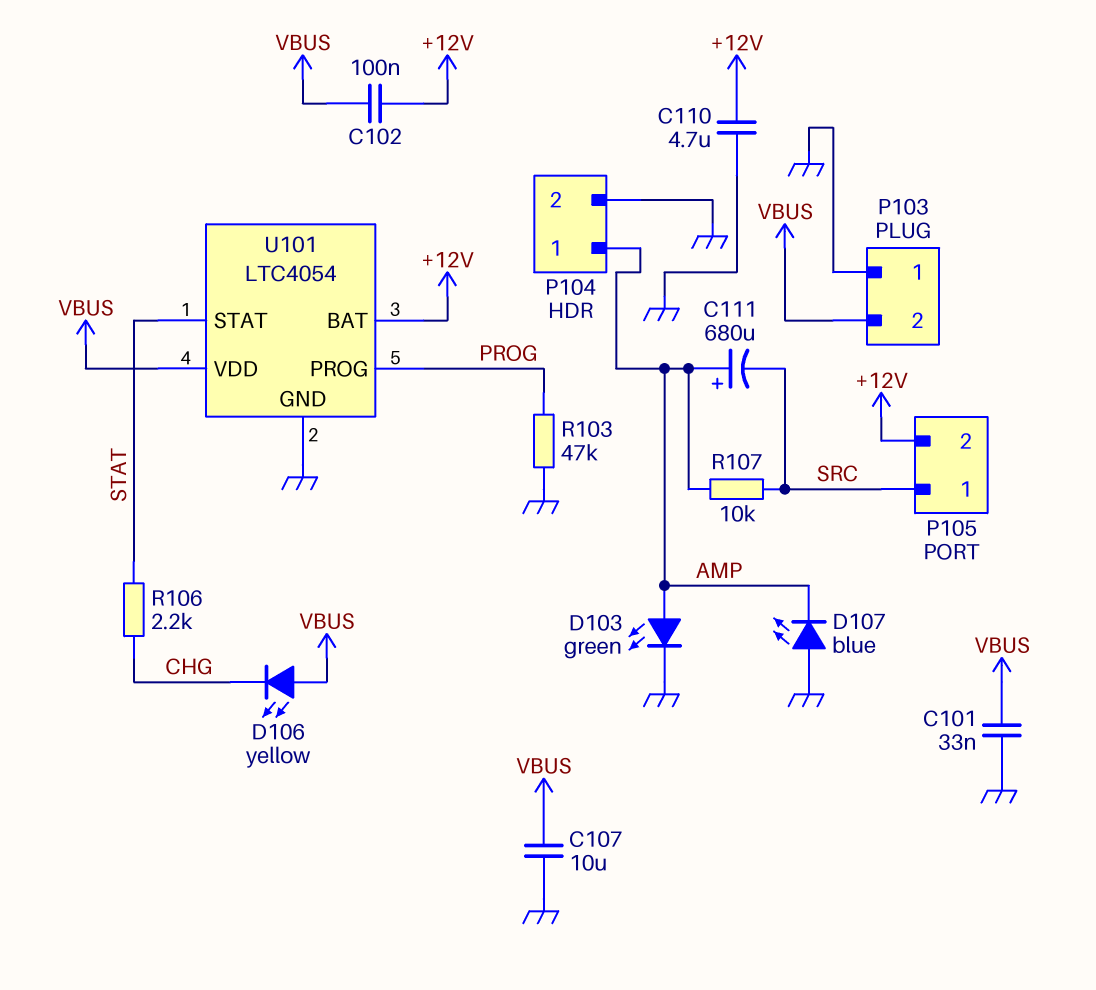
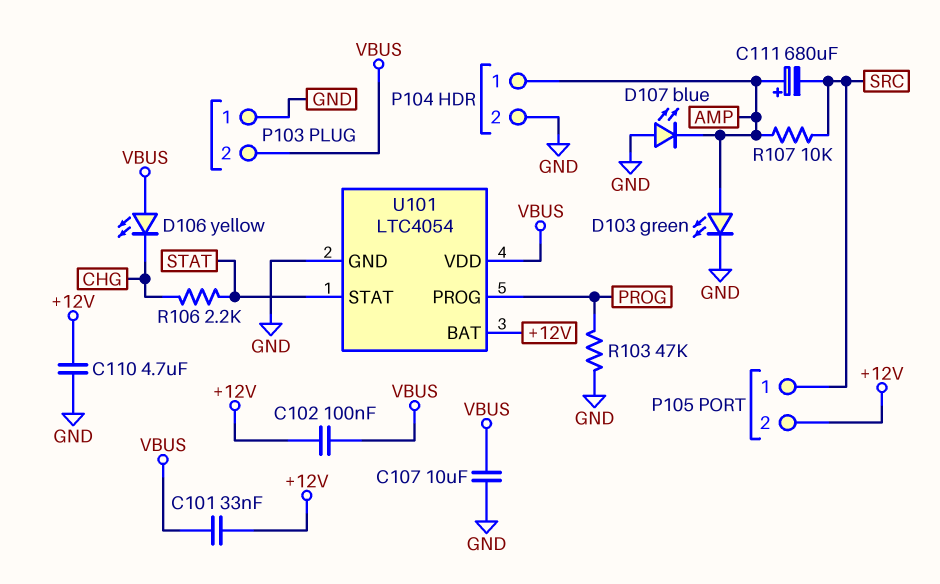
C101: 33nF (GND, VBUS) -> 33nF (+12V, VBUS)

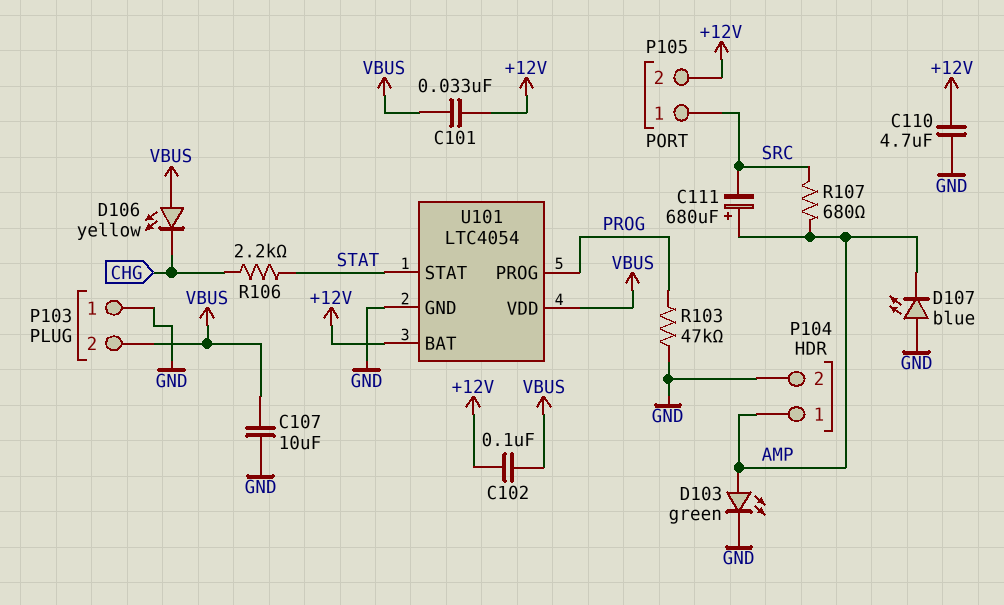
R107: 10k (AMP, SRC) -> 680 (AMP, SRC)

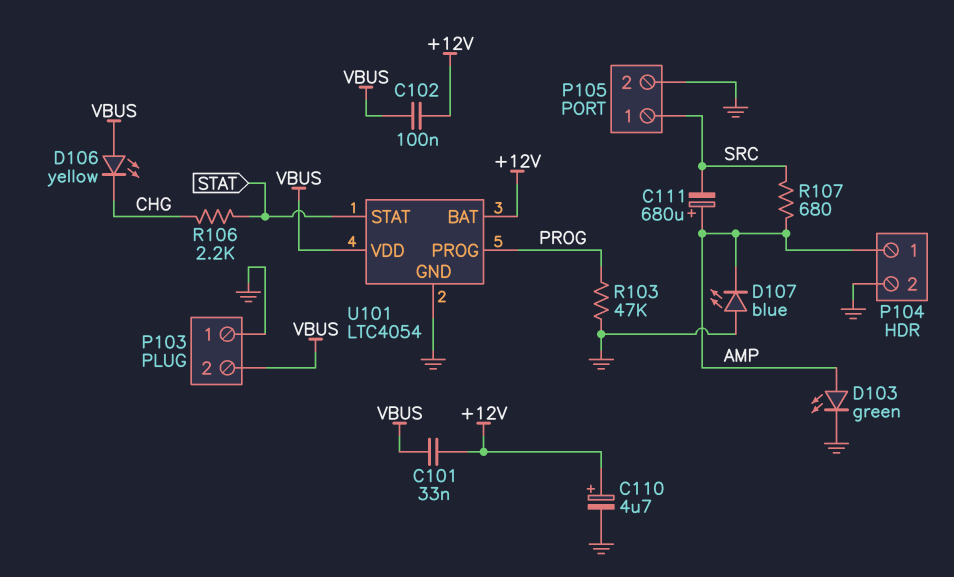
C107: 10uF (GND, VBUS) -> none
C110: 4.7uF (+12V, GND) -> 4.7uF (plus +12V, minus GND)
P105 pin 2: +12V -> GND

